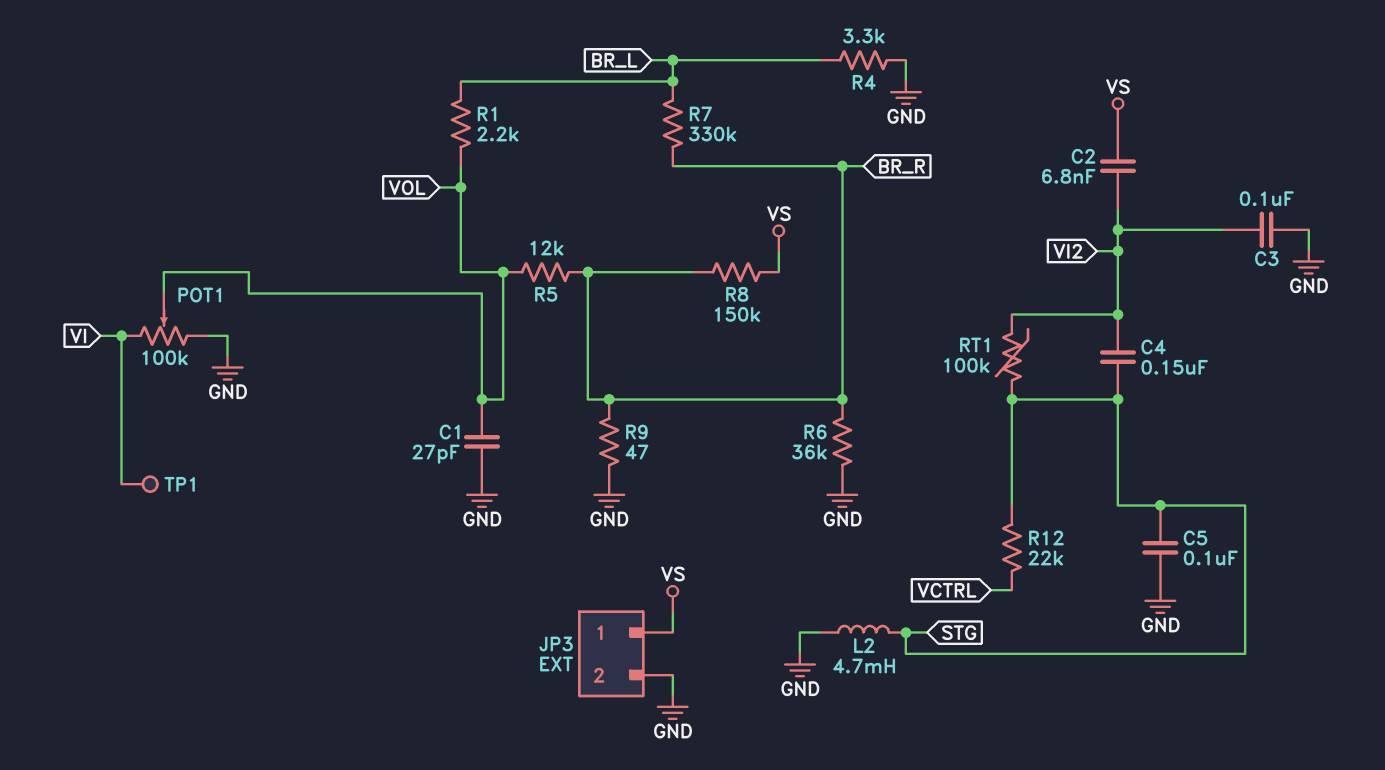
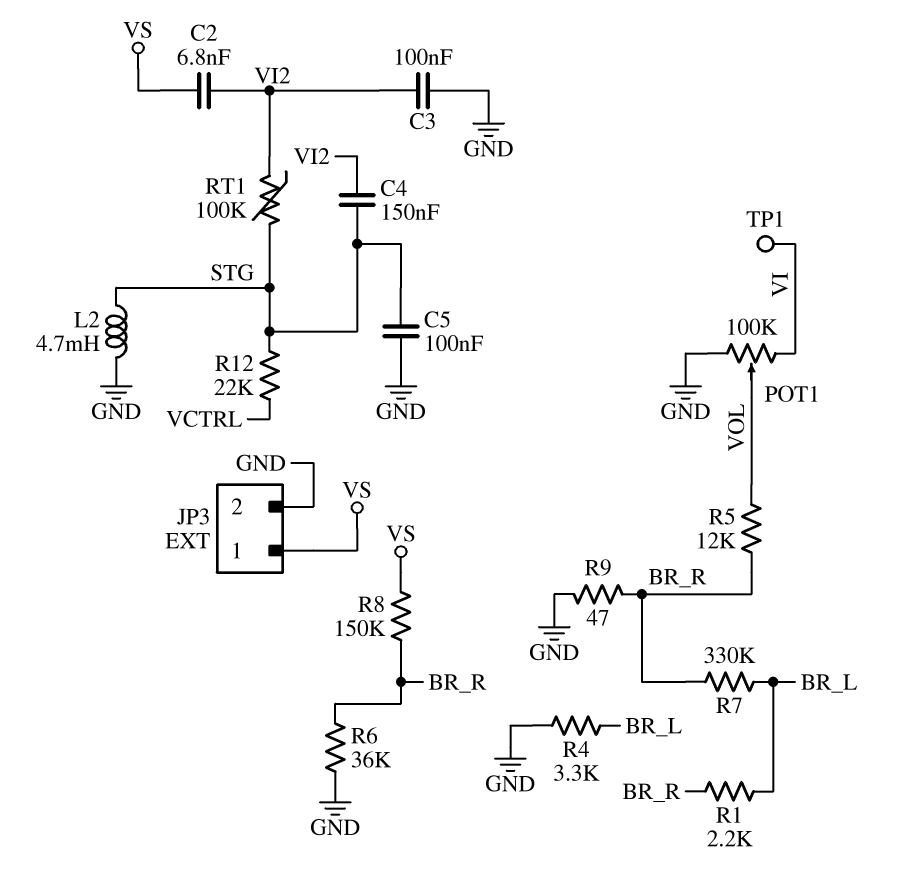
C1: 27pF (GND, VOL) -> none
R1: 2.2k (BR_L, VOL) -> 2.2k (BR_L, BR_R)

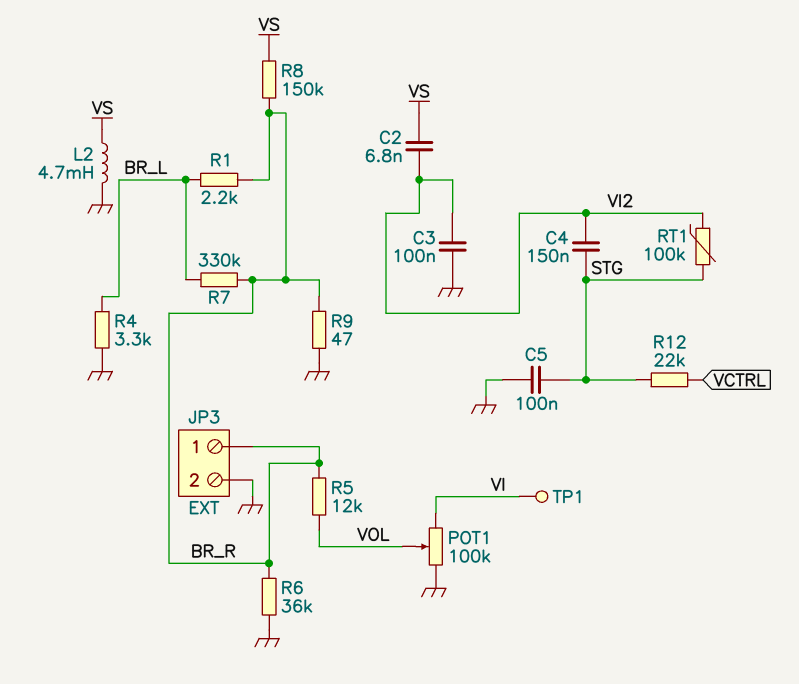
JP3 pin 1: VS -> BR_R
L2: 4.7mH (GND, STG) -> 4.7mH (GND, VS)

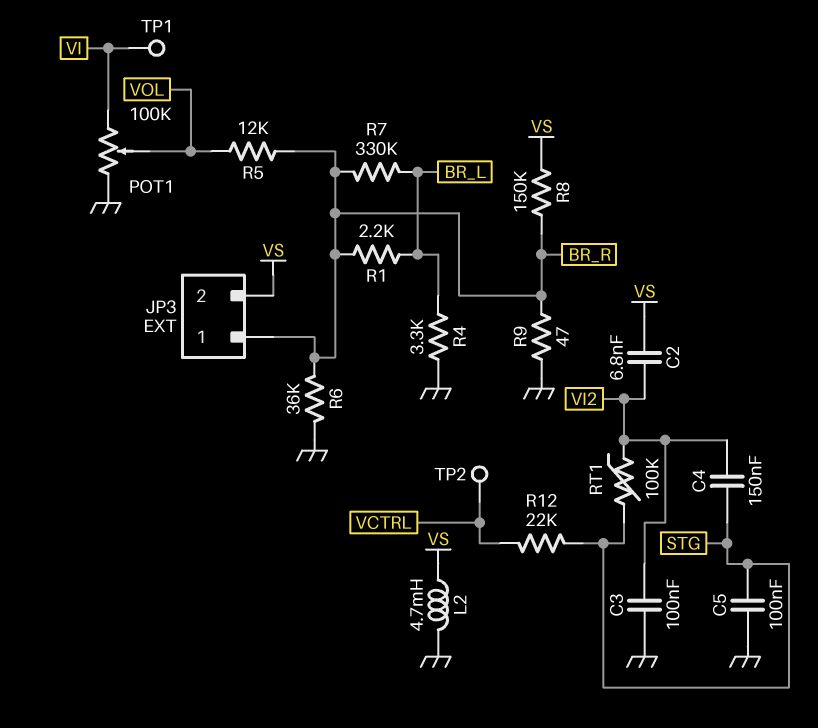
JP3 pin 2: GND -> VS
TP2: none -> test point (VCTRL)

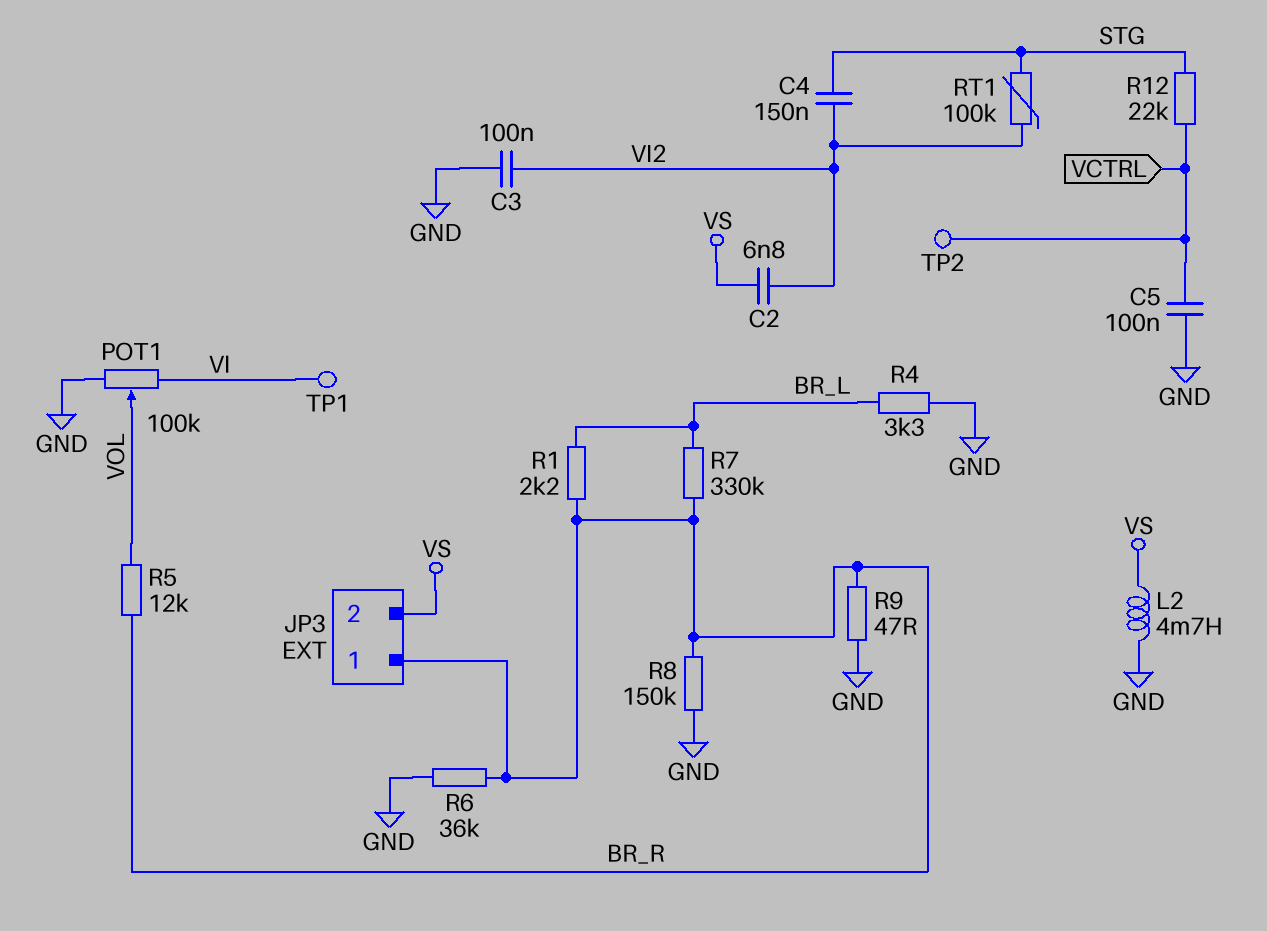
C5: 100nF (GND, STG) -> 100nF (GND, VCTRL)
R8: 150k (BR_R, VS) -> 150k (BR_R, GND)

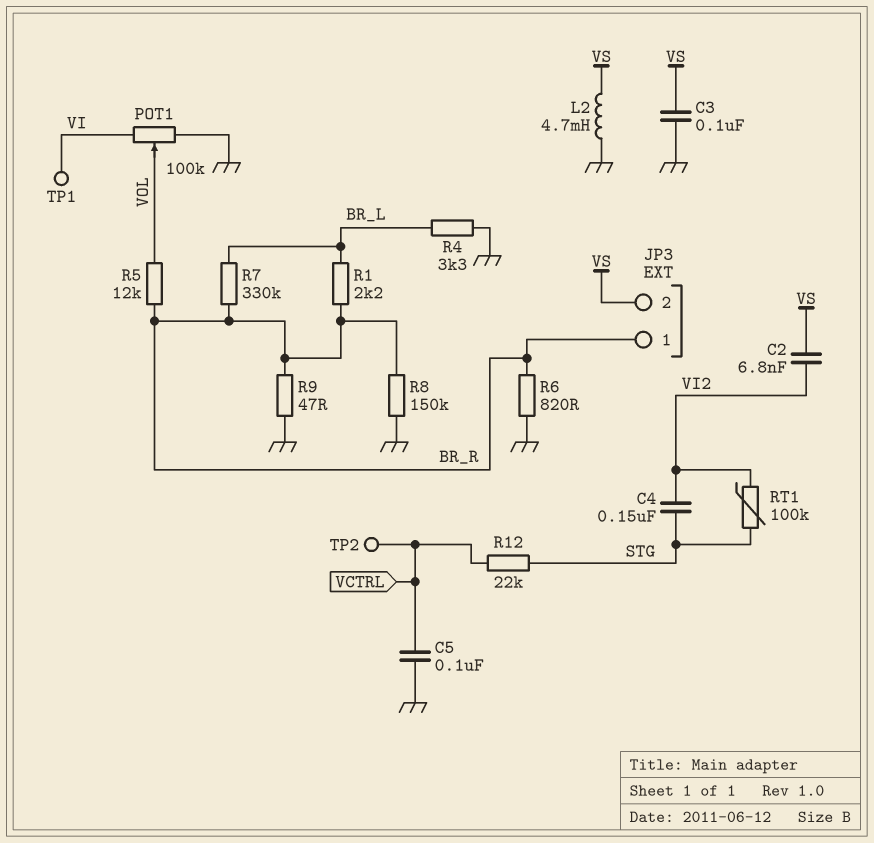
C3: 100nF (GND, VI2) -> 100nF (GND, VS)
R6: 36k (BR_R, GND) -> 820 (BR_R, GND)

